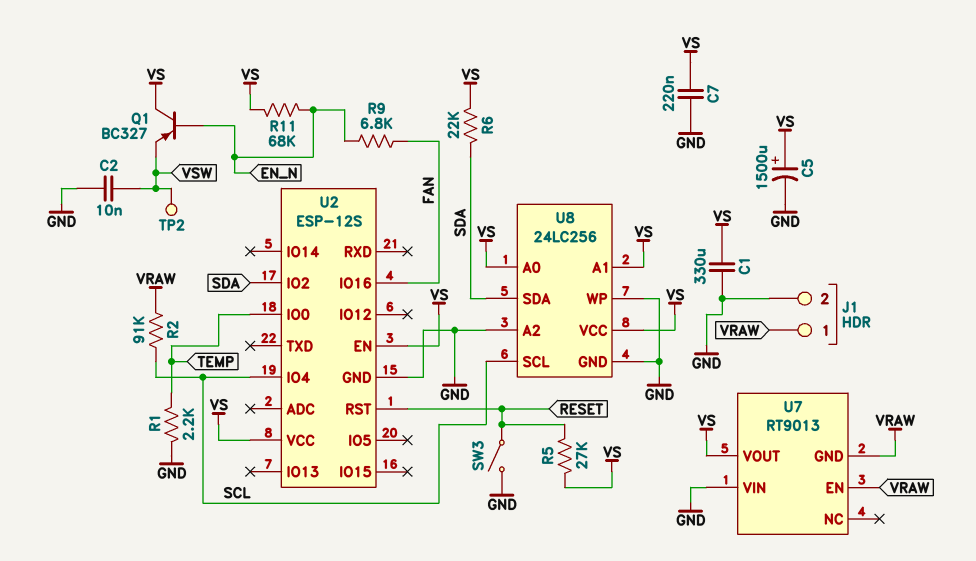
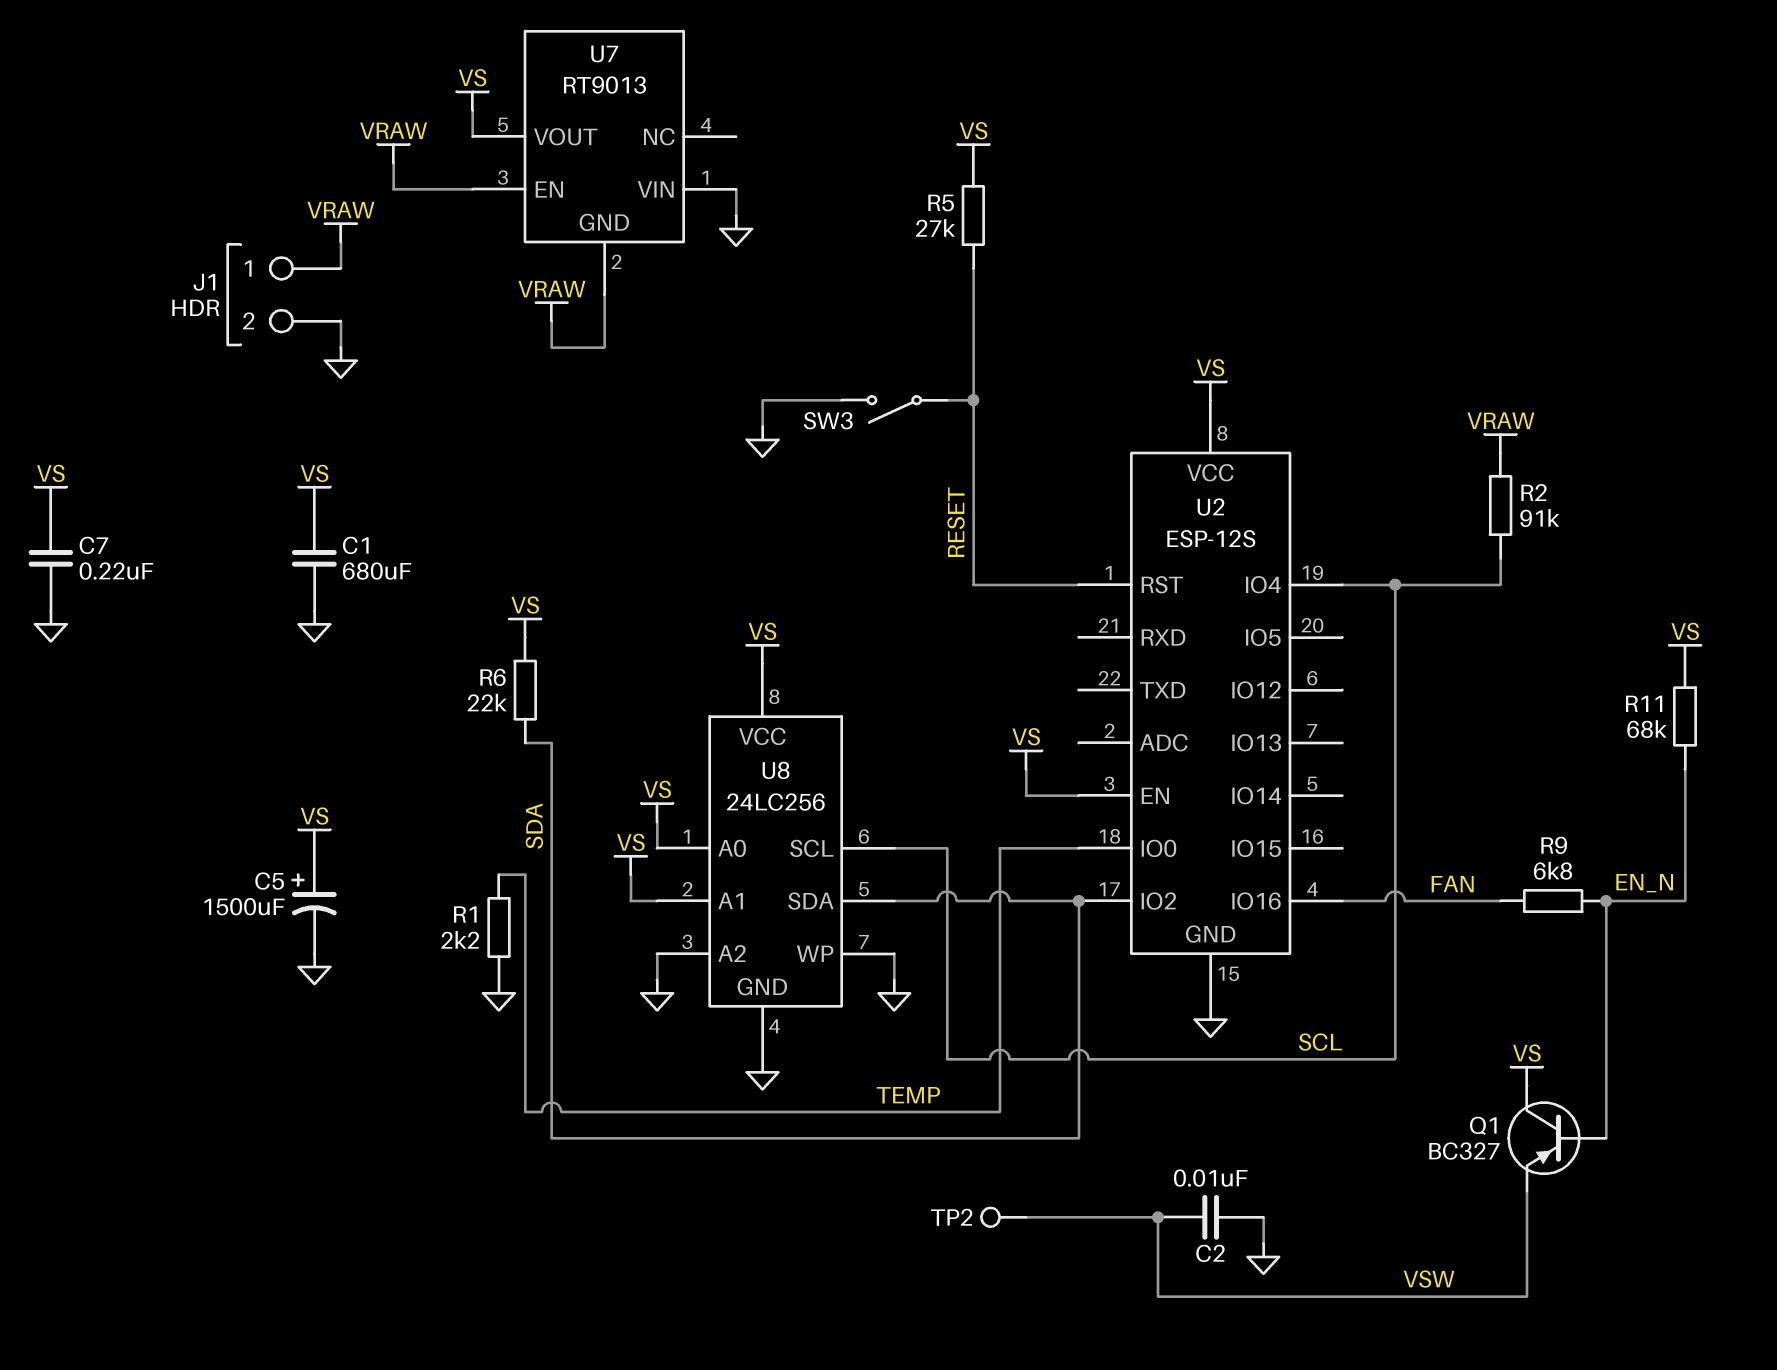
C1: 330uF (GND, VS) -> 680uF (GND, VS)

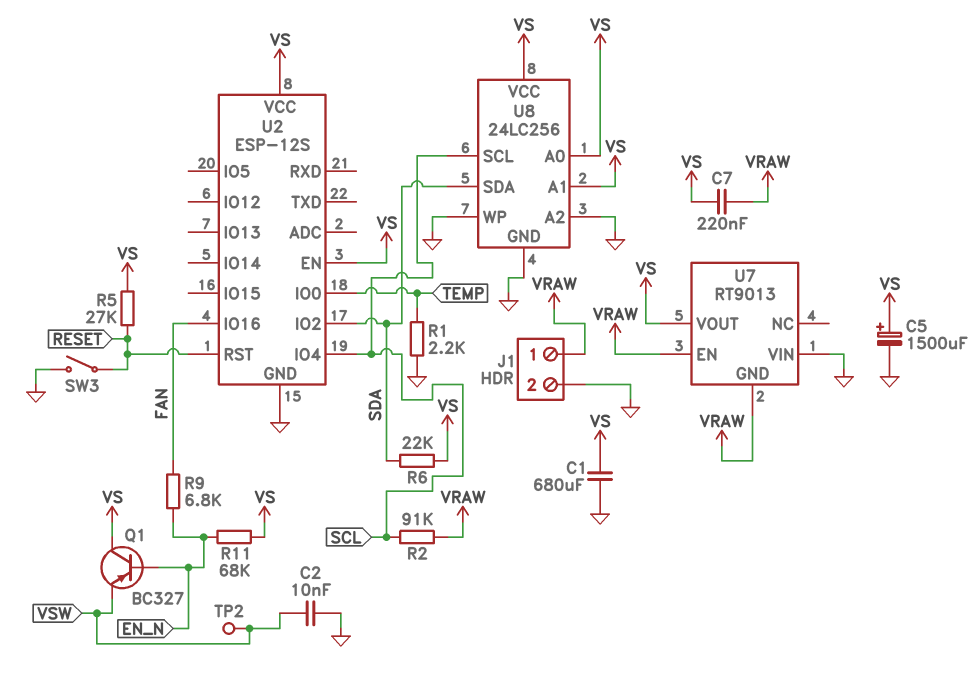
C7: 220nF (GND, VS) -> 220nF (VRAW, VS)

